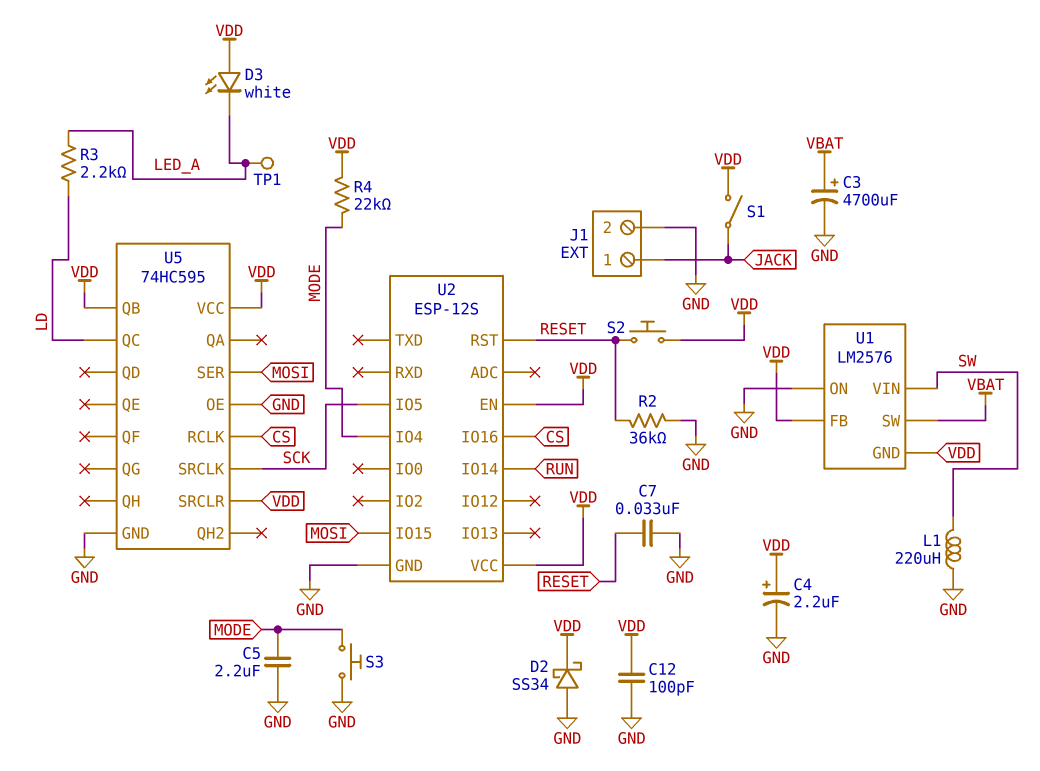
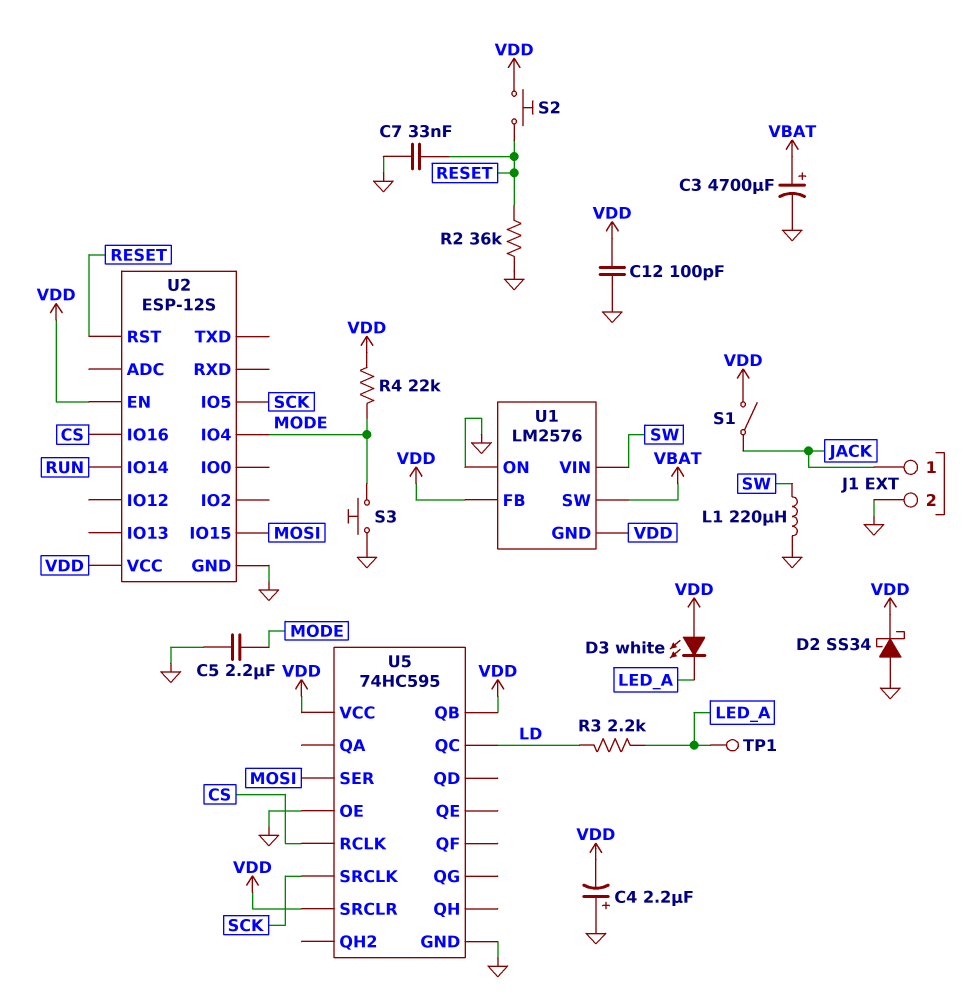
C4: 2.2uF (plus VDD, minus GND) -> 2.2uF (plus GND, minus VDD)

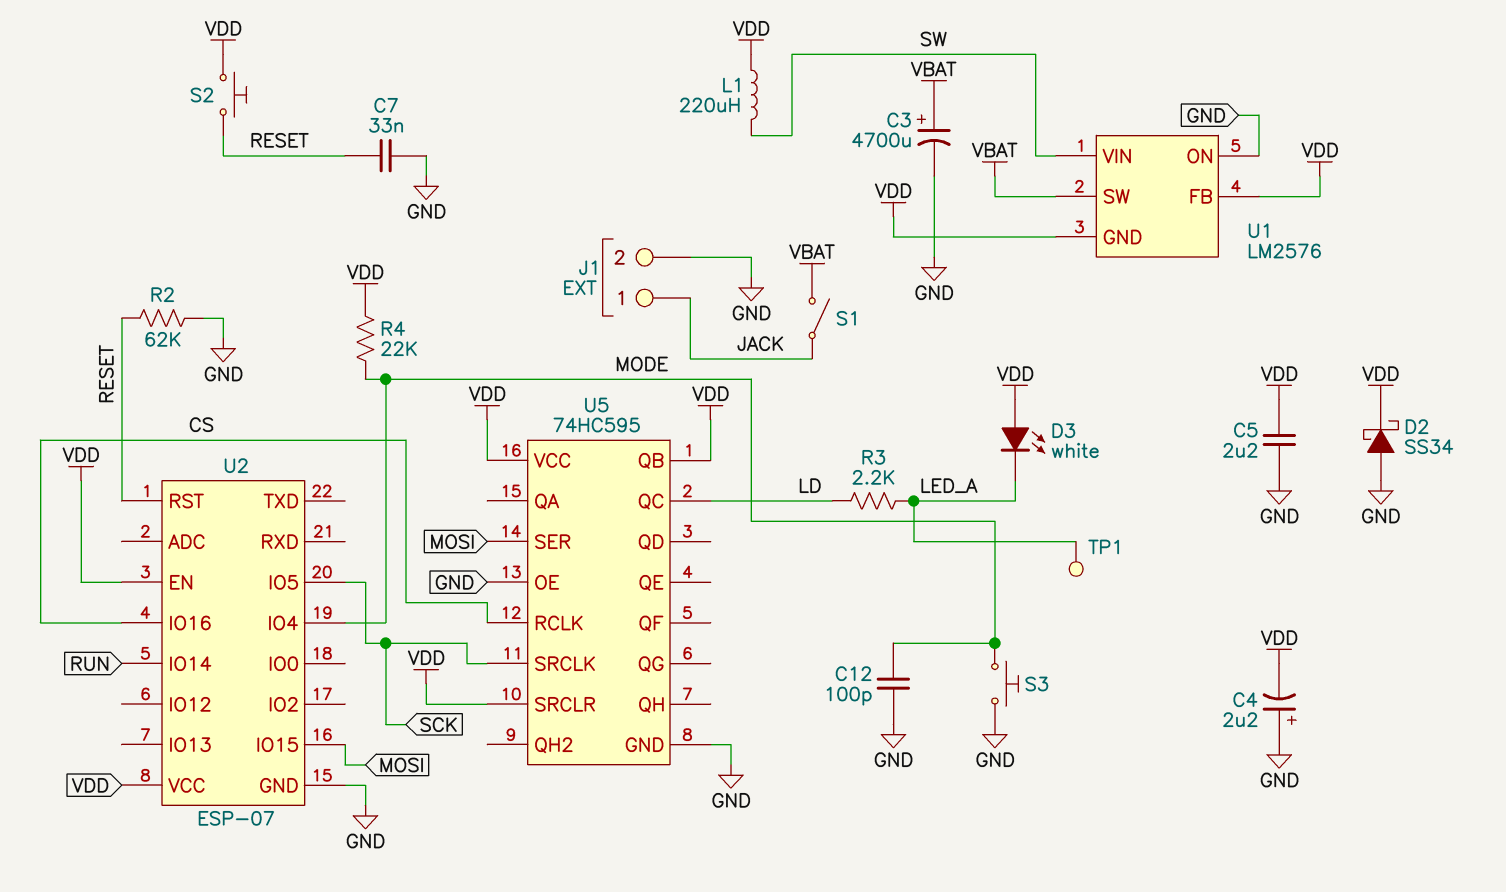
C5: 2.2uF (GND, MODE) -> 2.2uF (GND, VDD)
C12: 100pF (GND, VDD) -> 100pF (GND, MODE)
L1: 220uH (GND, SW) -> 220uH (SW, VDD)
R2: 36k (GND, RESET) -> 62k (GND, RESET)
S1: switch (JACK, VDD) -> switch (JACK, VBAT)
U2: ESP-12S -> ESP-07

